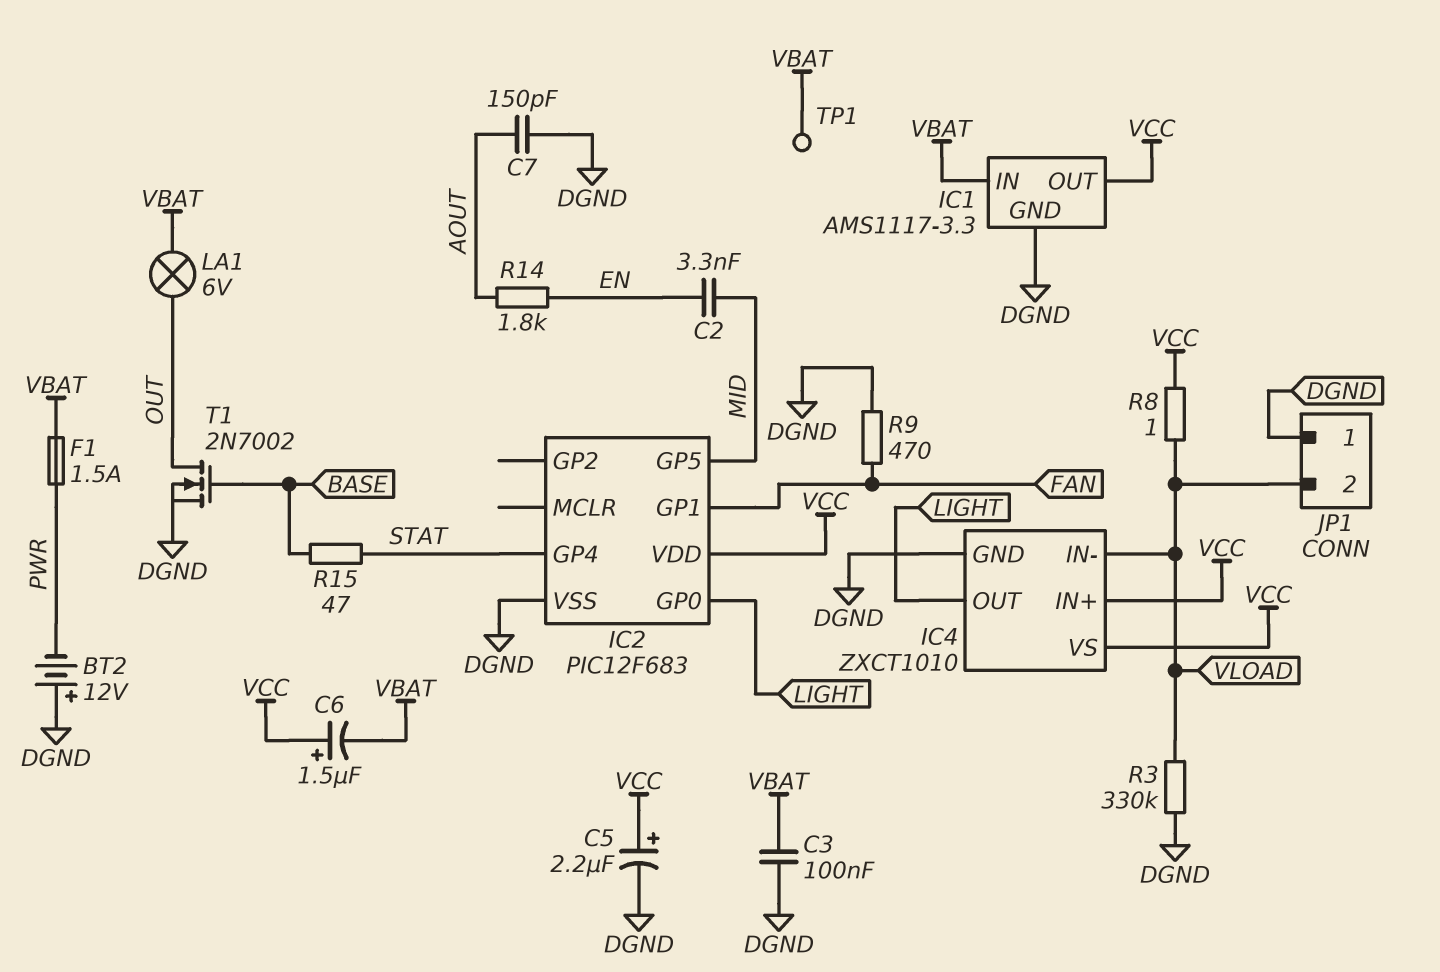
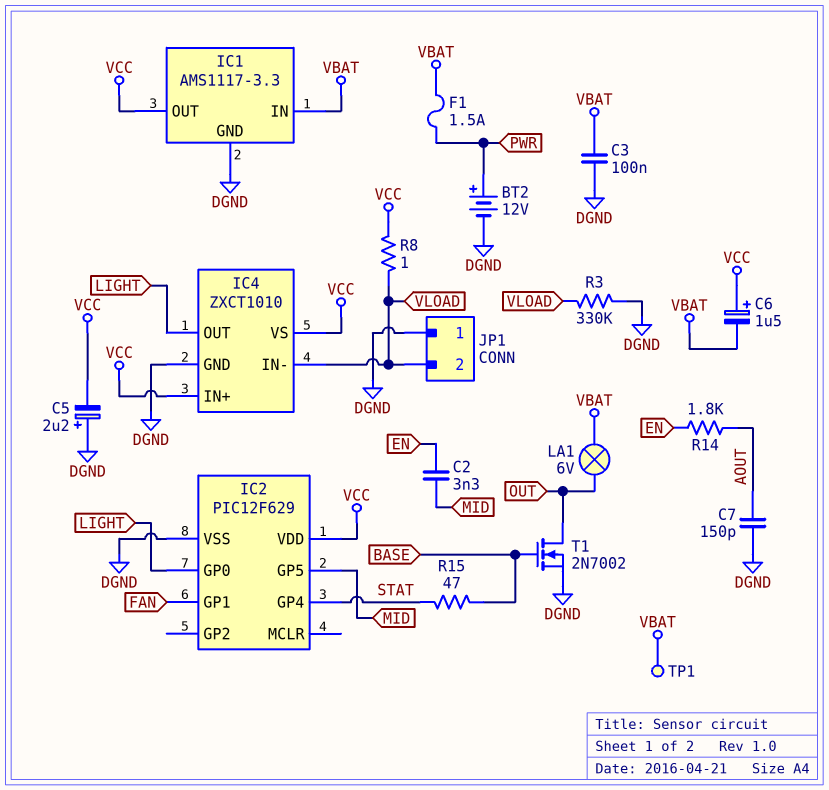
BT2: 12V (plus DGND, minus PWR) -> 12V (plus PWR, minus DGND)
C5: 2.2uF (plus VCC, minus DGND) -> 2.2uF (plus DGND, minus VCC)
IC2: PIC12F683 -> PIC12F629
R9: 470 (DGND, FAN) -> none

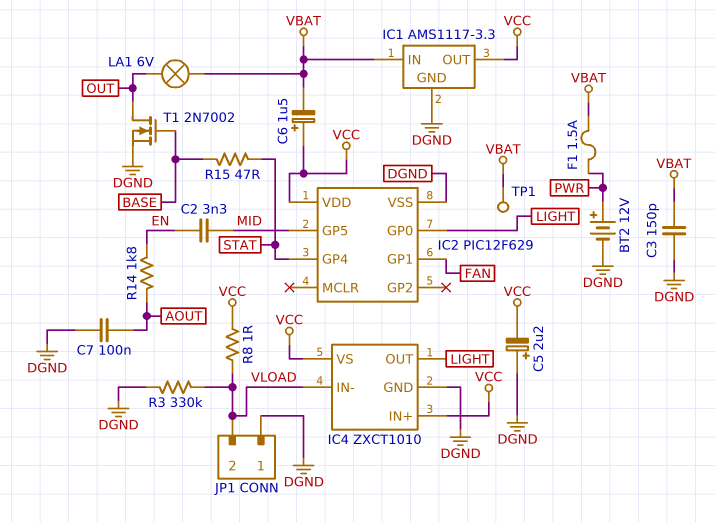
C3: 100nF (DGND, VBAT) -> 150pF (DGND, VBAT)
C7: 150pF (AOUT, DGND) -> 100nF (AOUT, DGND)

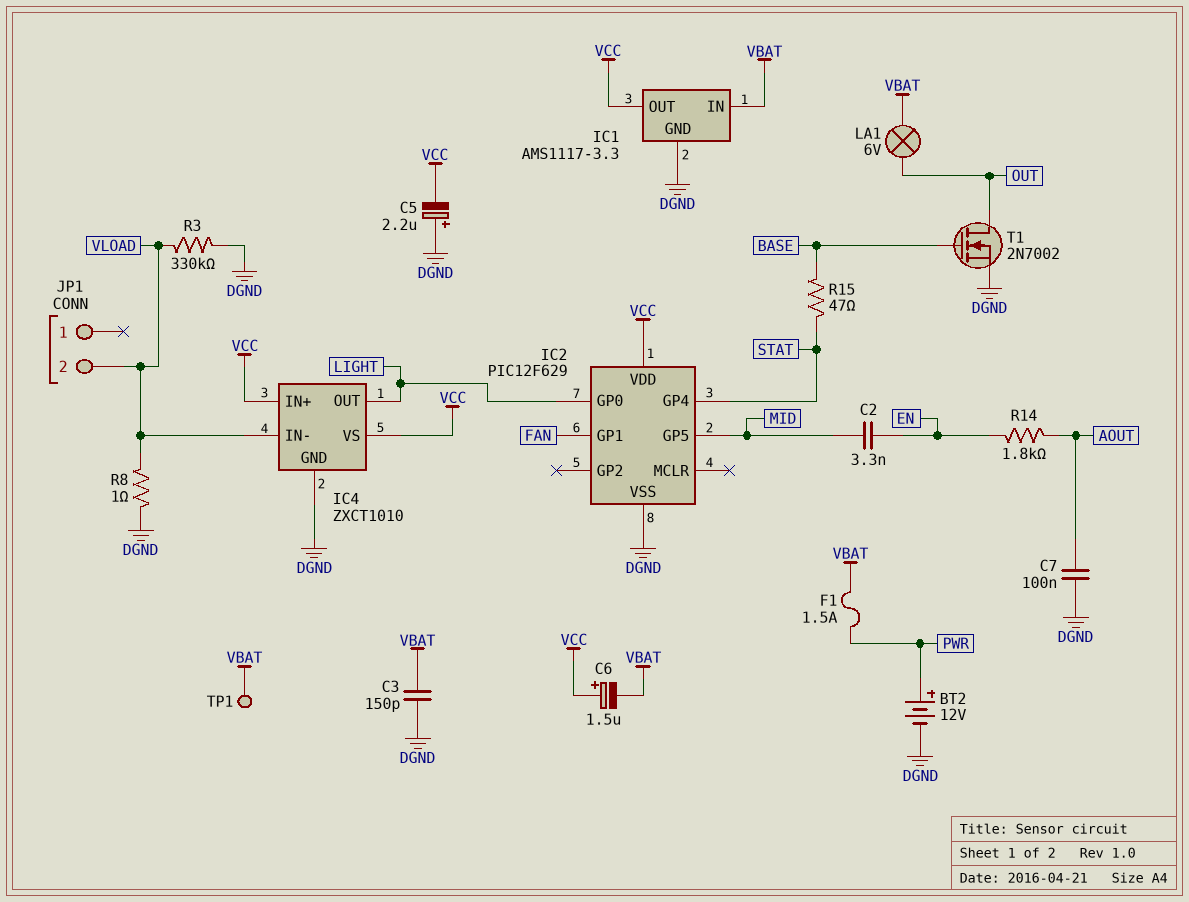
JP1 pin 1: DGND -> none
R8: 1 (VCC, VLOAD) -> 1 (DGND, VLOAD)

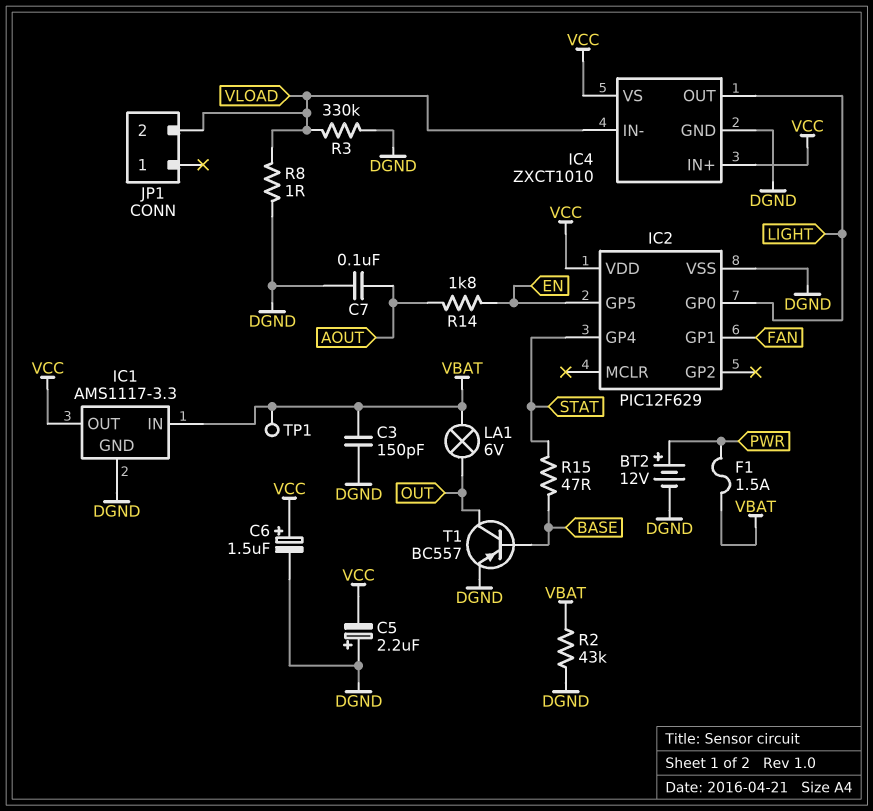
C2: 3.3nF (EN, MID) -> none
C6: 1.5uF (plus VCC, minus VBAT) -> 1.5uF (plus VCC, minus DGND)
IC2 pin GP5: MID -> EN
R2: none -> 43k (DGND, VBAT)
T1: NMOS 2N7002 (G BASE, D OUT, S DGND) -> PNP BC557 (B BASE, C OUT, E DGND)

